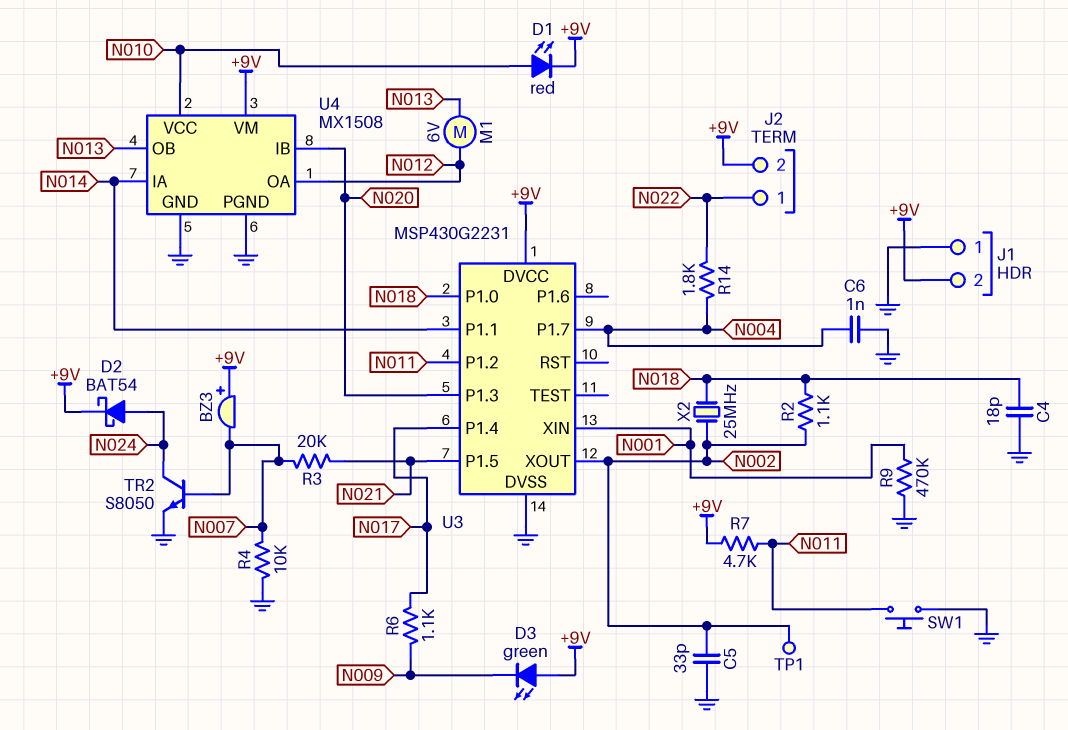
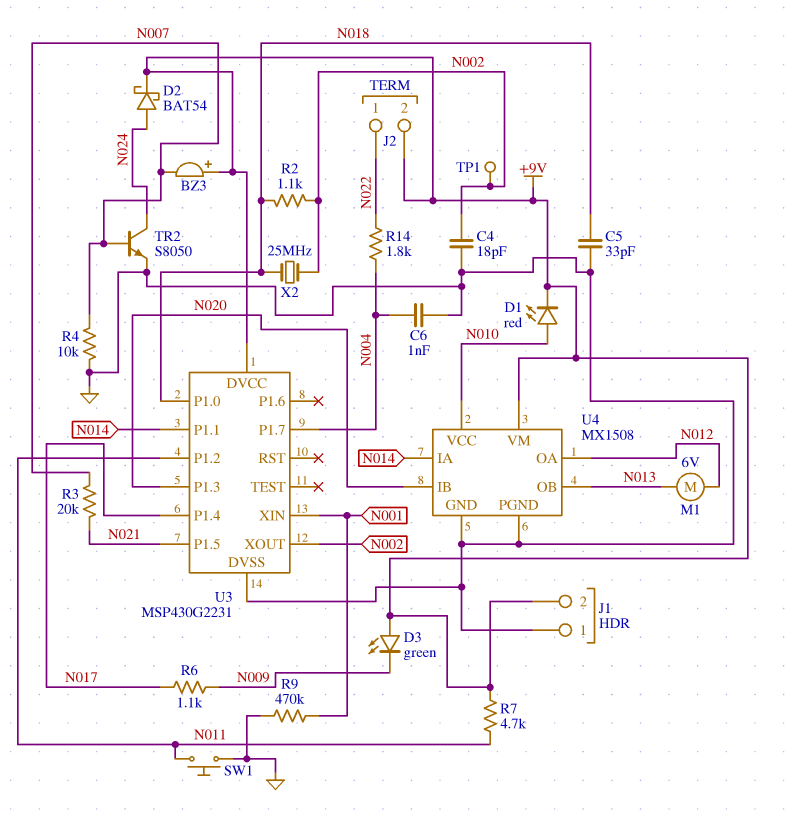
C4: 18pF (GND, N018) -> 18pF (GND, N002)
C5: 33pF (GND, N002) -> 33pF (GND, N018)

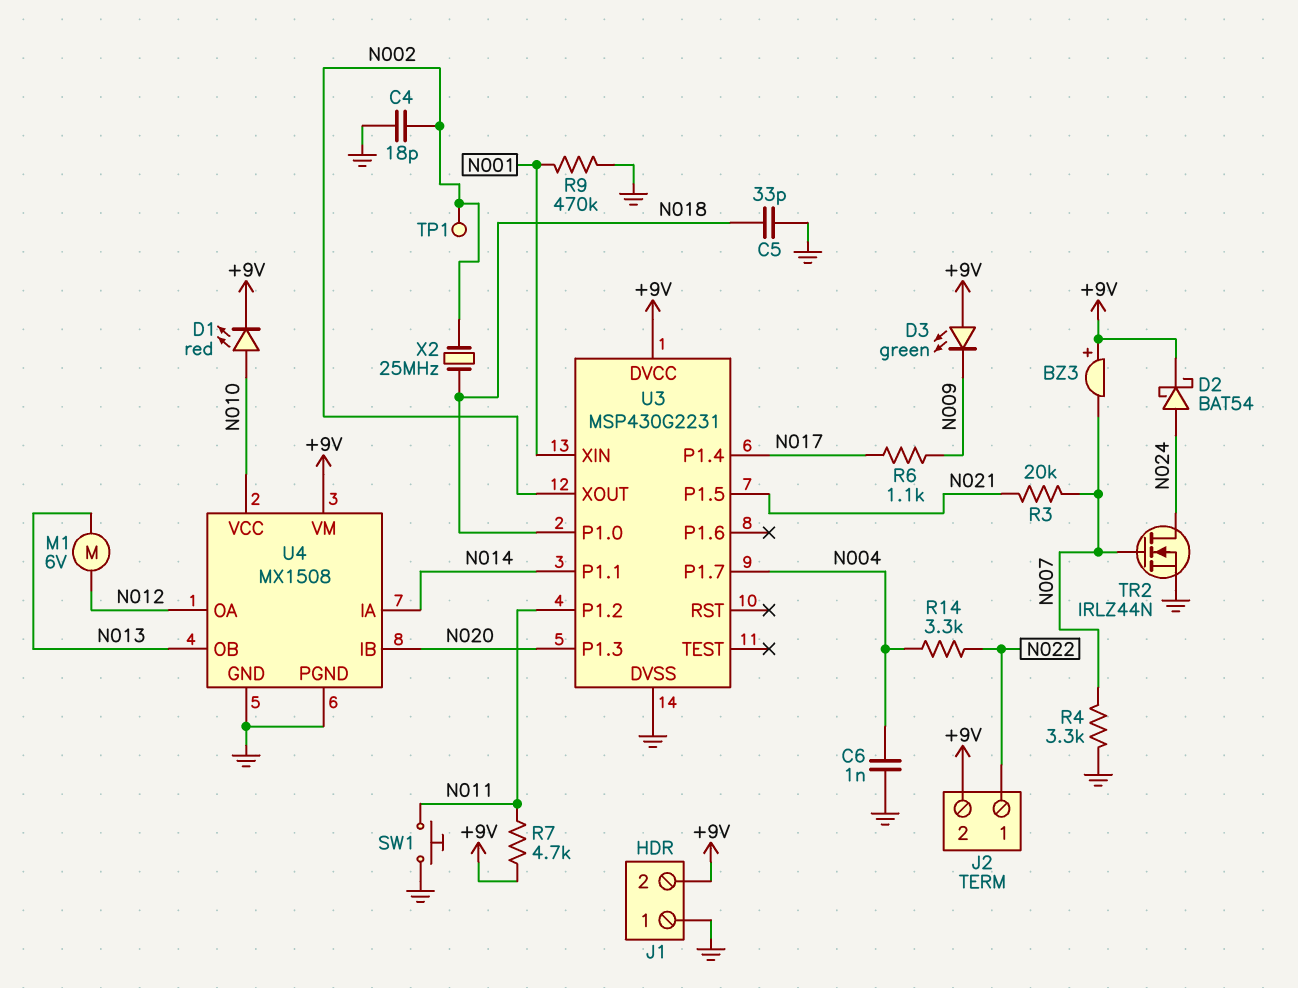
R2: 1.1k (N002, N018) -> none
R4: 10k (GND, N007) -> 3.3k (GND, N007)
R14: 1.8k (N004, N022) -> 3.3k (N004, N022)
TR2: NPN S8050 (B N007, C N024, E GND) -> NMOS IRLZ44N (G N007, D N024, S GND)

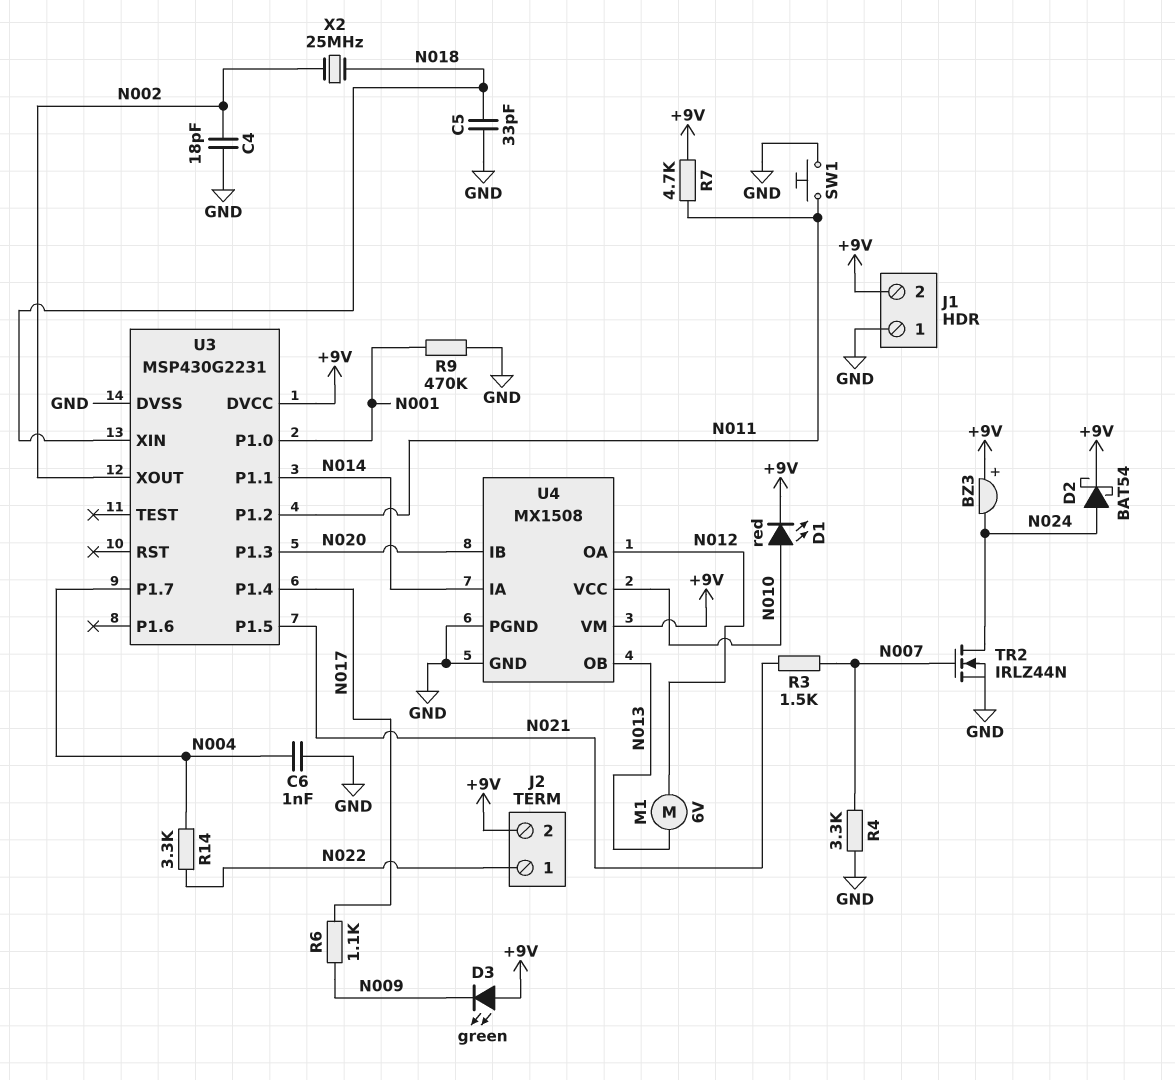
BZ3: buzzer (plus +9V, minus N007) -> buzzer (plus +9V, minus N024)
R3: 20k (N007, N021) -> 1.5k (N007, N021)
TP1: test point (N002) -> none
U3 pin P1.0: N018 -> N001
U3 pin XIN: N001 -> N018

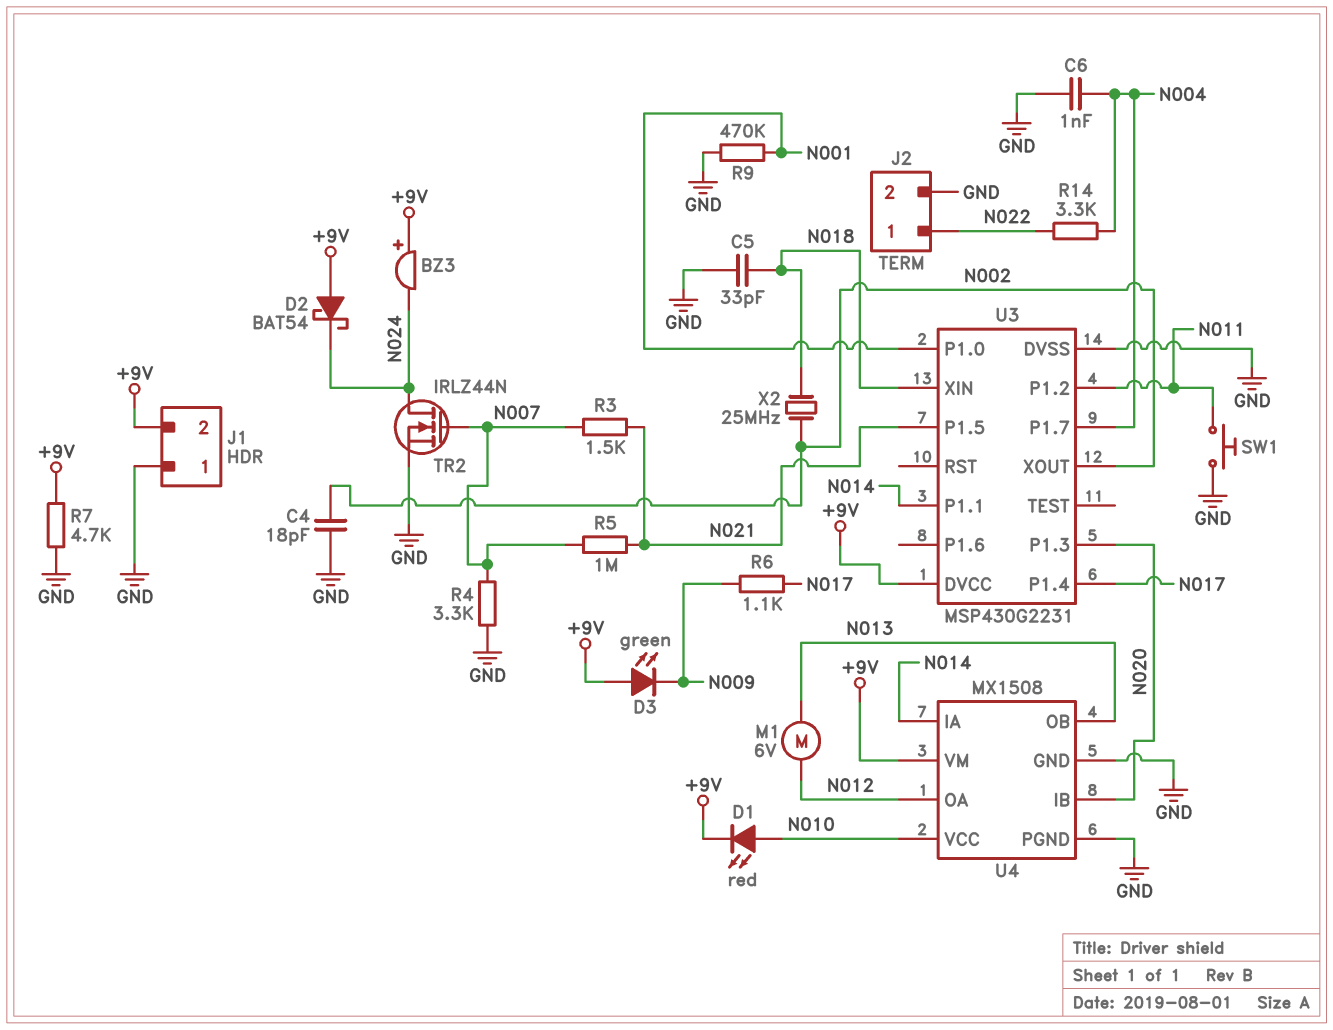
D2: schottky BAT54 (A N024, K +9V) -> schottky BAT54 (A +9V, K N024)
J2 pin 2: +9V -> GND
R5: none -> 1M (N007, N021)
R7: 4.7k (+9V, N011) -> 4.7k (+9V, GND)

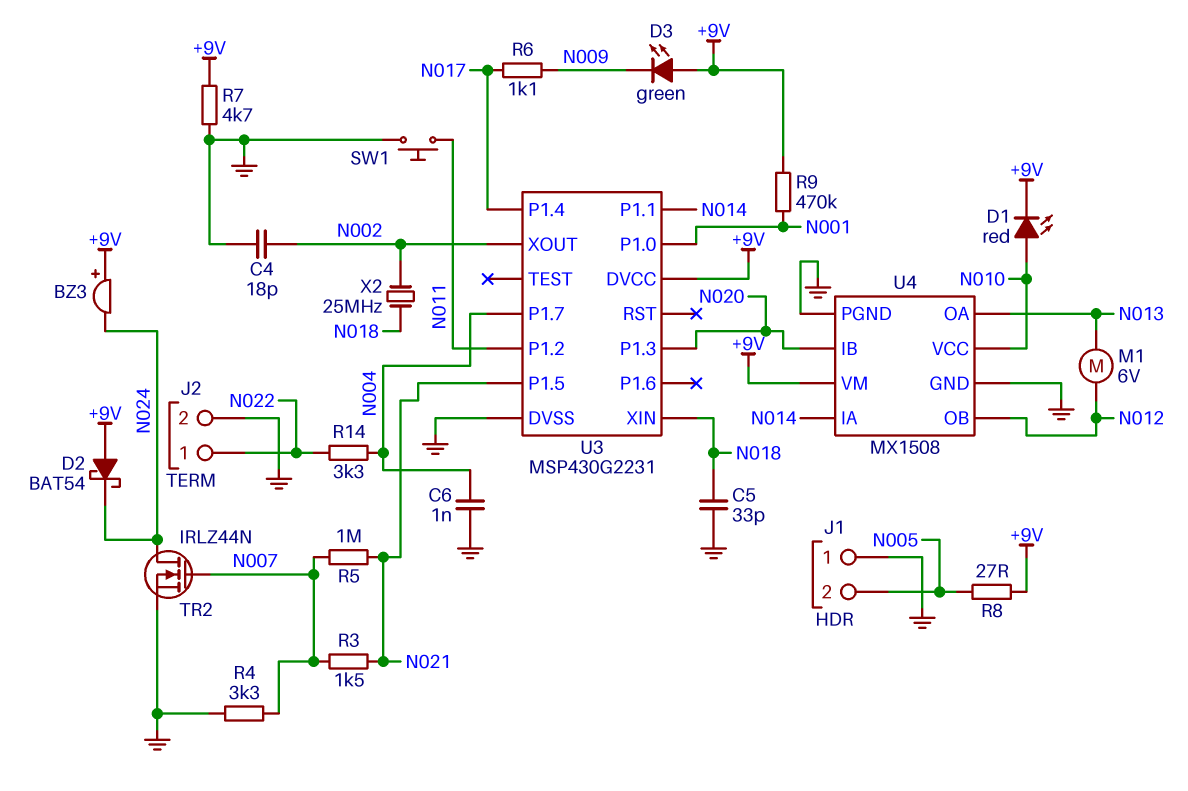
J1 pin 2: +9V -> N005
R8: none -> 27 (+9V, N005)
R9: 470k (GND, N001) -> 470k (+9V, N001)
U4 pin OA: N012 -> N013
U4 pin OB: N013 -> N012

